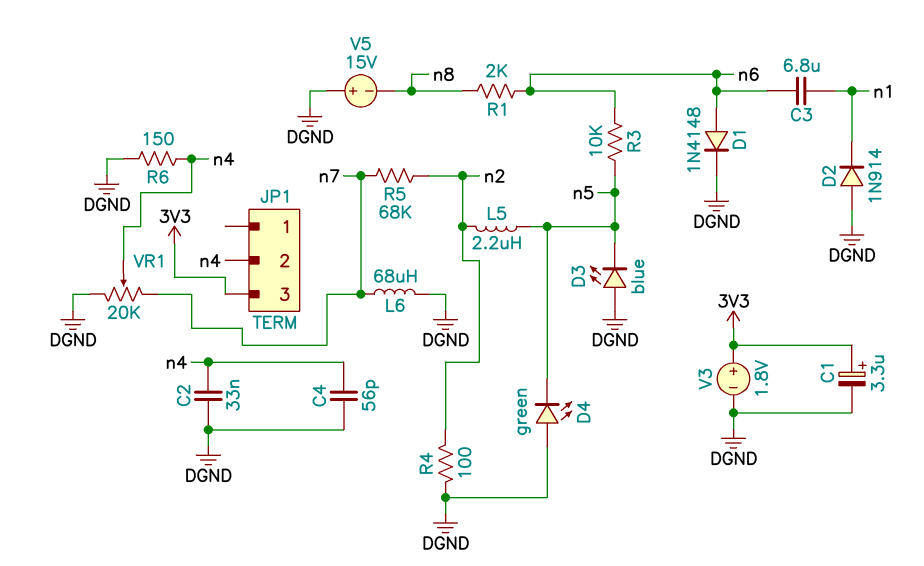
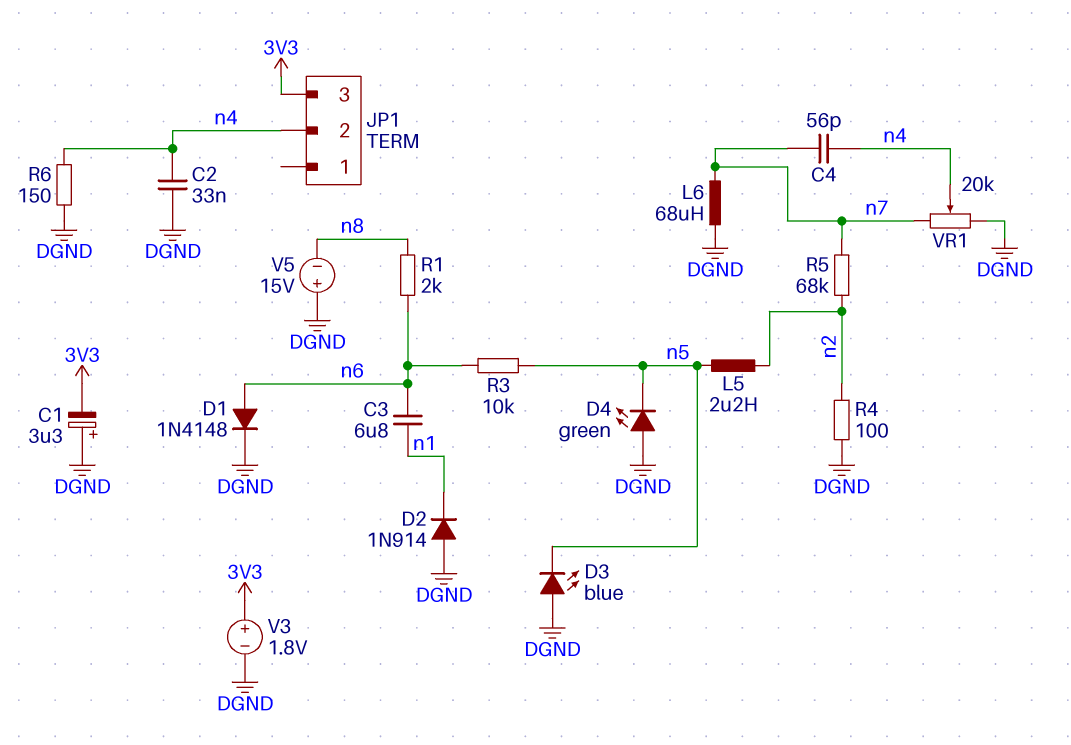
C1: 3.3uF (plus 3V3, minus DGND) -> 3.3uF (plus DGND, minus 3V3)
C4: 56pF (DGND, n4) -> 56pF (n4, n7)

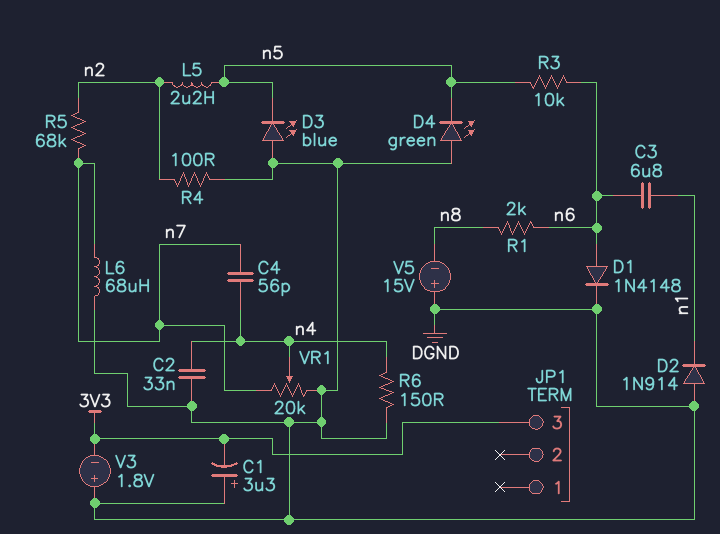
JP1 pin 2: n4 -> none
V3: 1.8V (plus 3V3, minus DGND) -> 1.8V (plus DGND, minus 3V3)

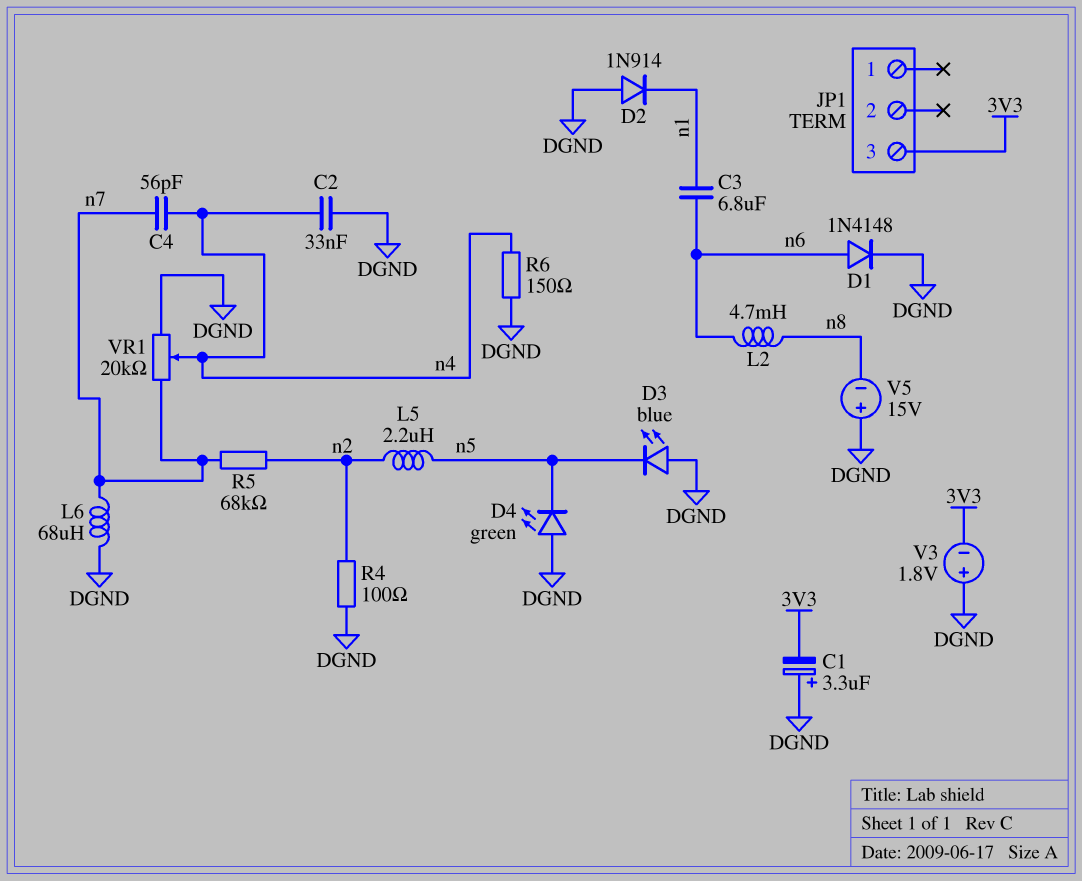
L2: none -> 4.7mH (n6, n8)
R1: 2k (n6, n8) -> none
R3: 10k (n5, n6) -> none

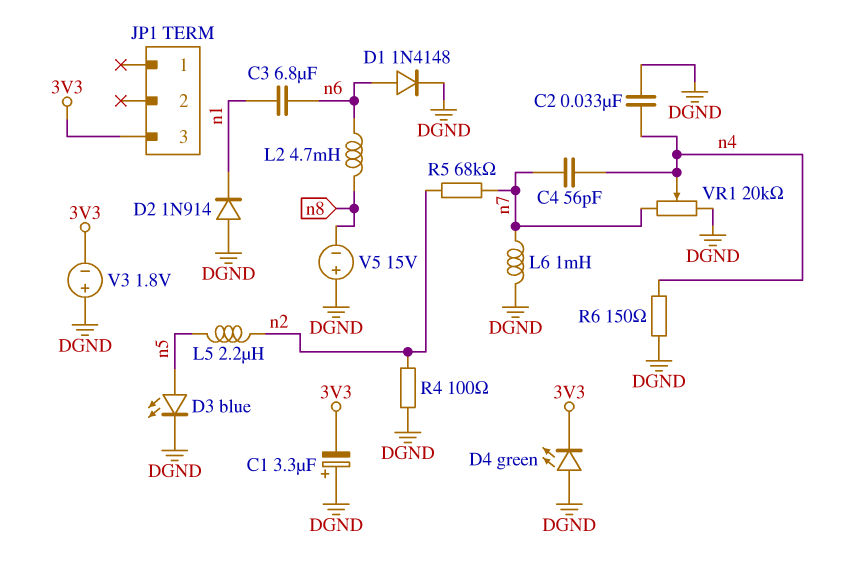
D3: LED blue (A DGND, K n5) -> LED blue (A n5, K DGND)
D4: LED green (A DGND, K n5) -> LED green (A DGND, K 3V3)
L6: 68uH (DGND, n7) -> 1mH (DGND, n7)

